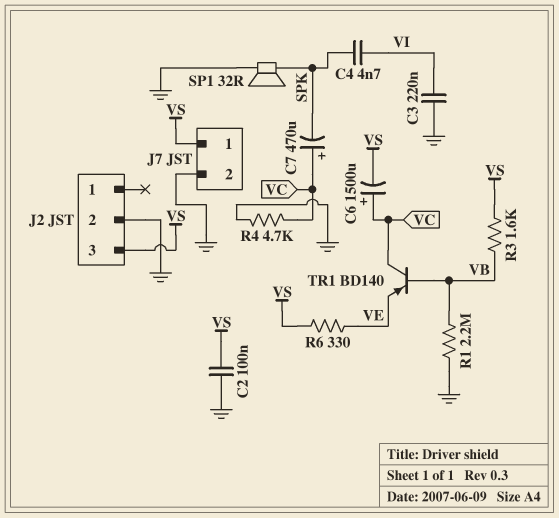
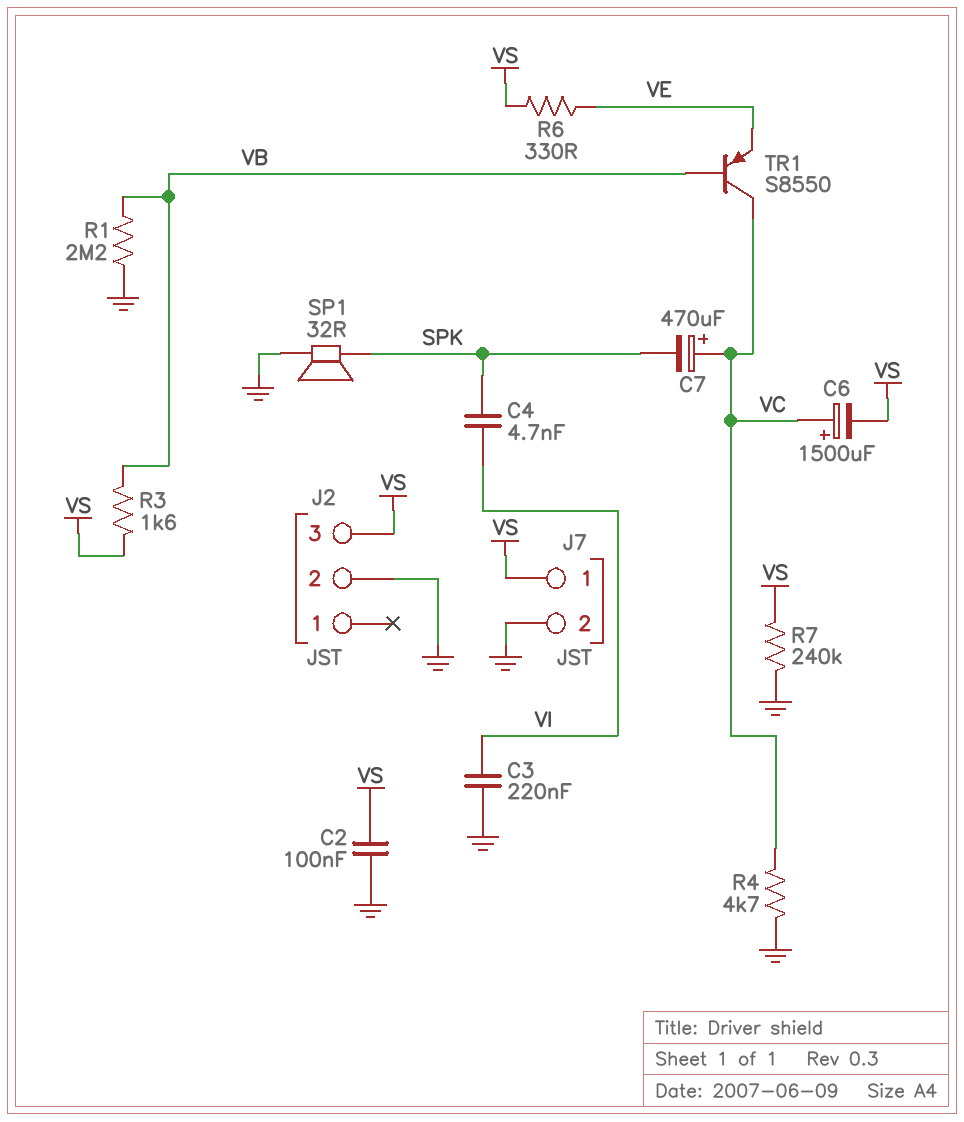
R7: none -> 240k (GND, VS)
TR1: PNP BD140 (B VB, C VC, E VE) -> PNP S8550 (B VB, C VC, E VE)

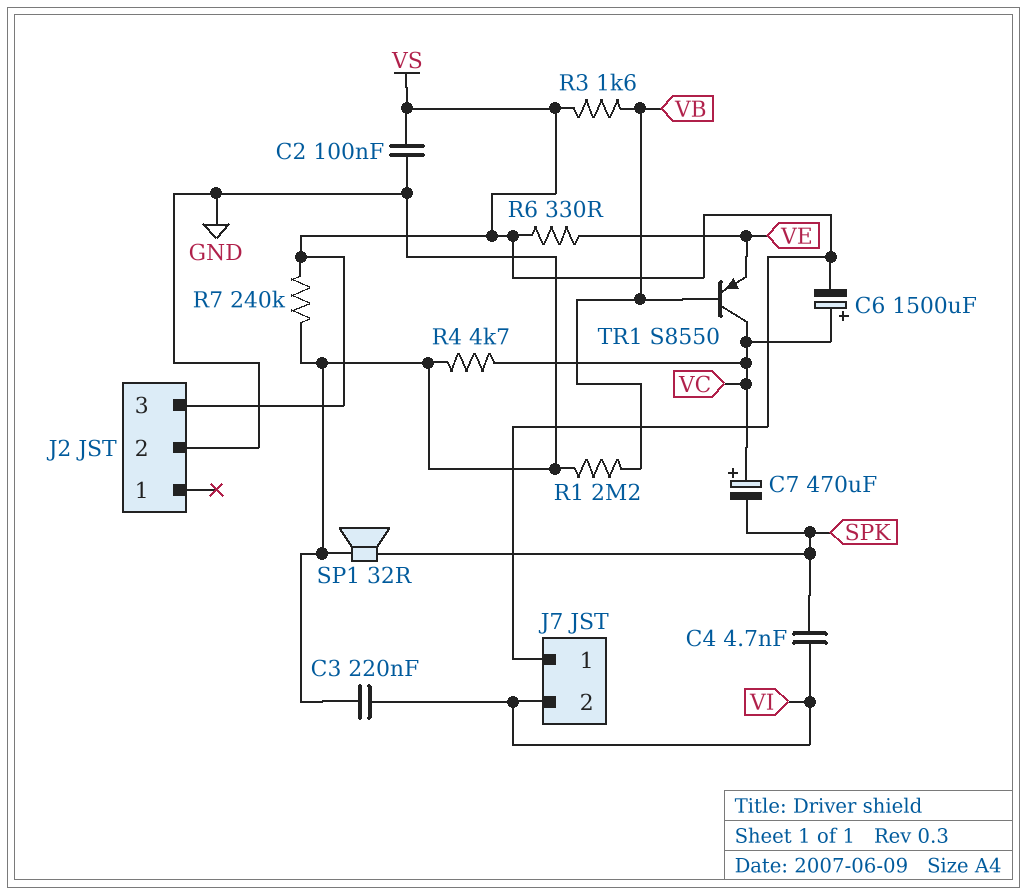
J7 pin 2: GND -> VI

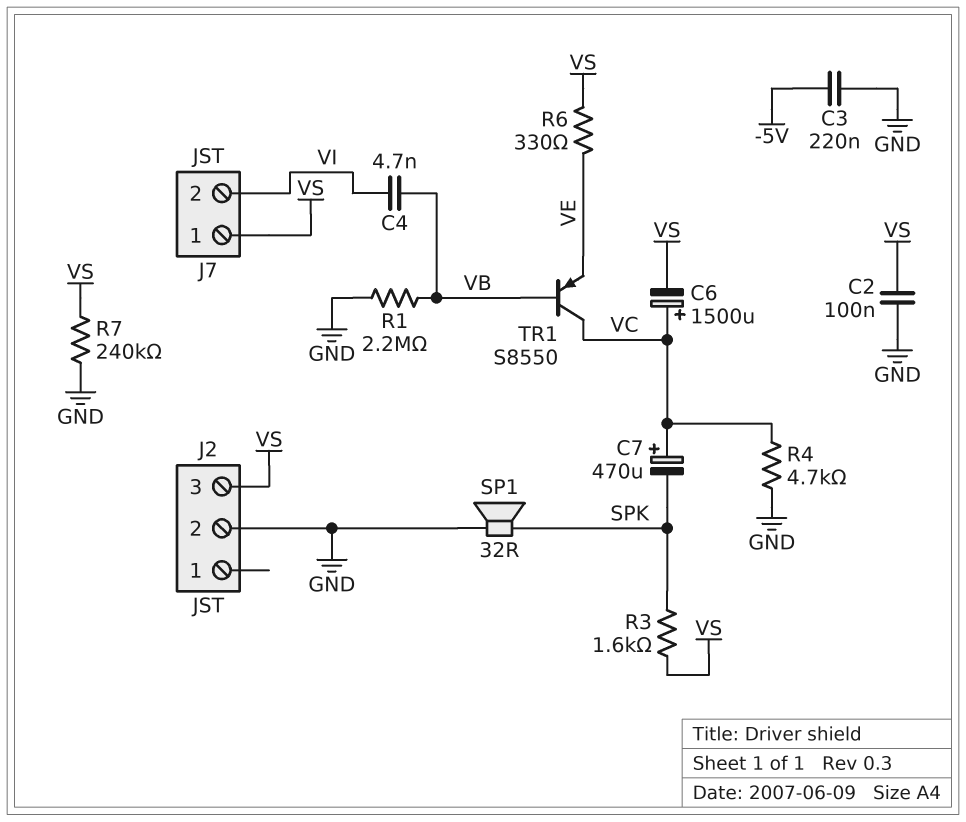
C3: 220nF (GND, VI) -> 220nF (-5V, GND)
C4: 4.7nF (SPK, VI) -> 4.7nF (VB, VI)
R3: 1.6k (VB, VS) -> 1.6k (SPK, VS)

